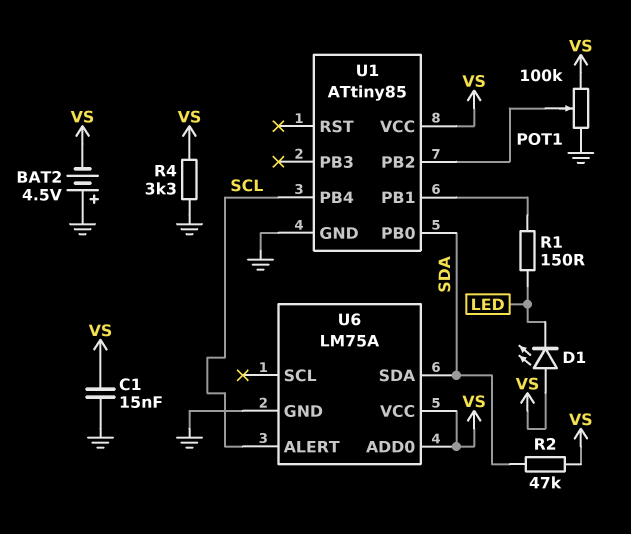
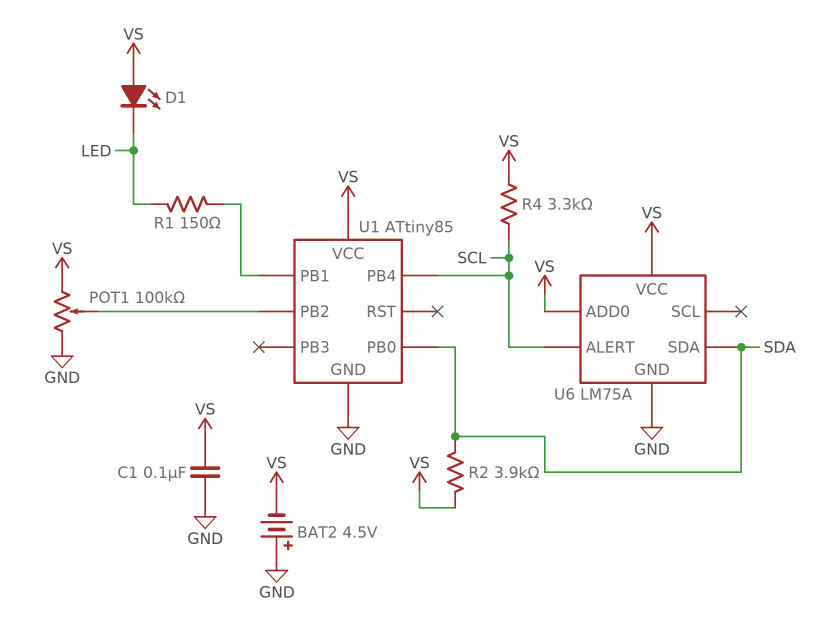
C1: 15nF (GND, VS) -> 100nF (GND, VS)
R2: 47k (SDA, VS) -> 3.9k (SDA, VS)
R4: 3.3k (GND, VS) -> 3.3k (SCL, VS)

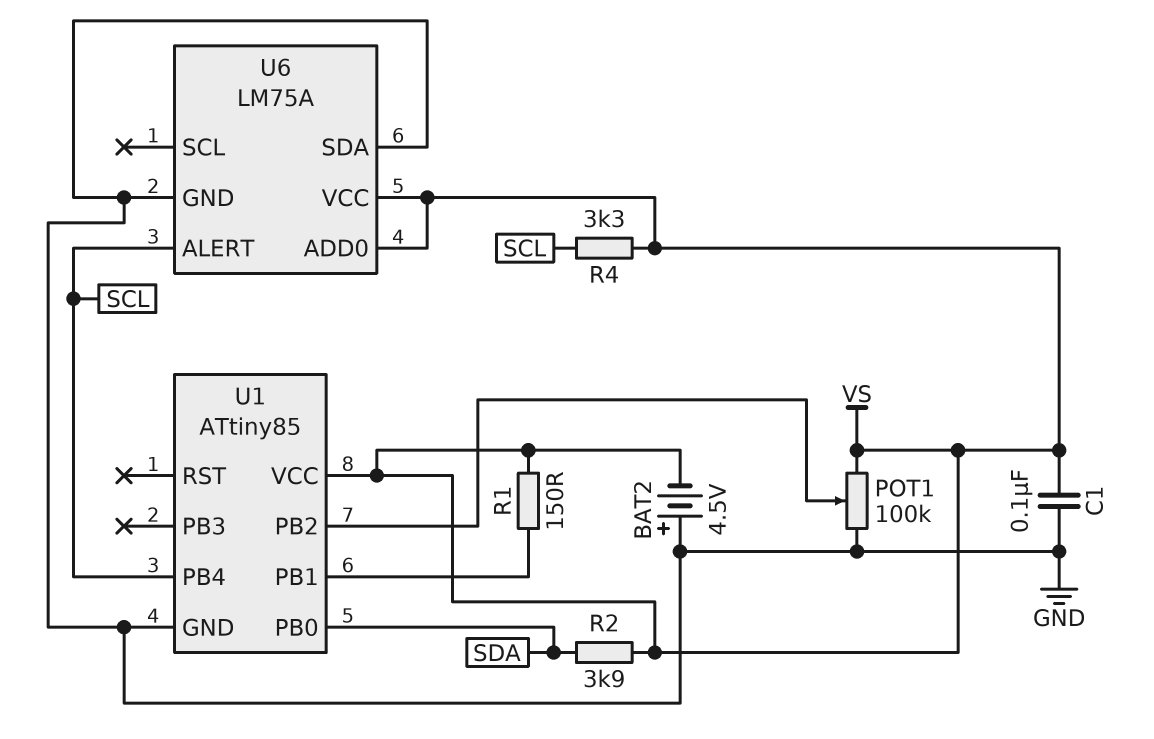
D1: LED (A VS, K LED) -> none
R1: 150 (LED, U1/PB1) -> 150 (U1/PB1, VS)
U6 pin SDA: SDA -> GND

